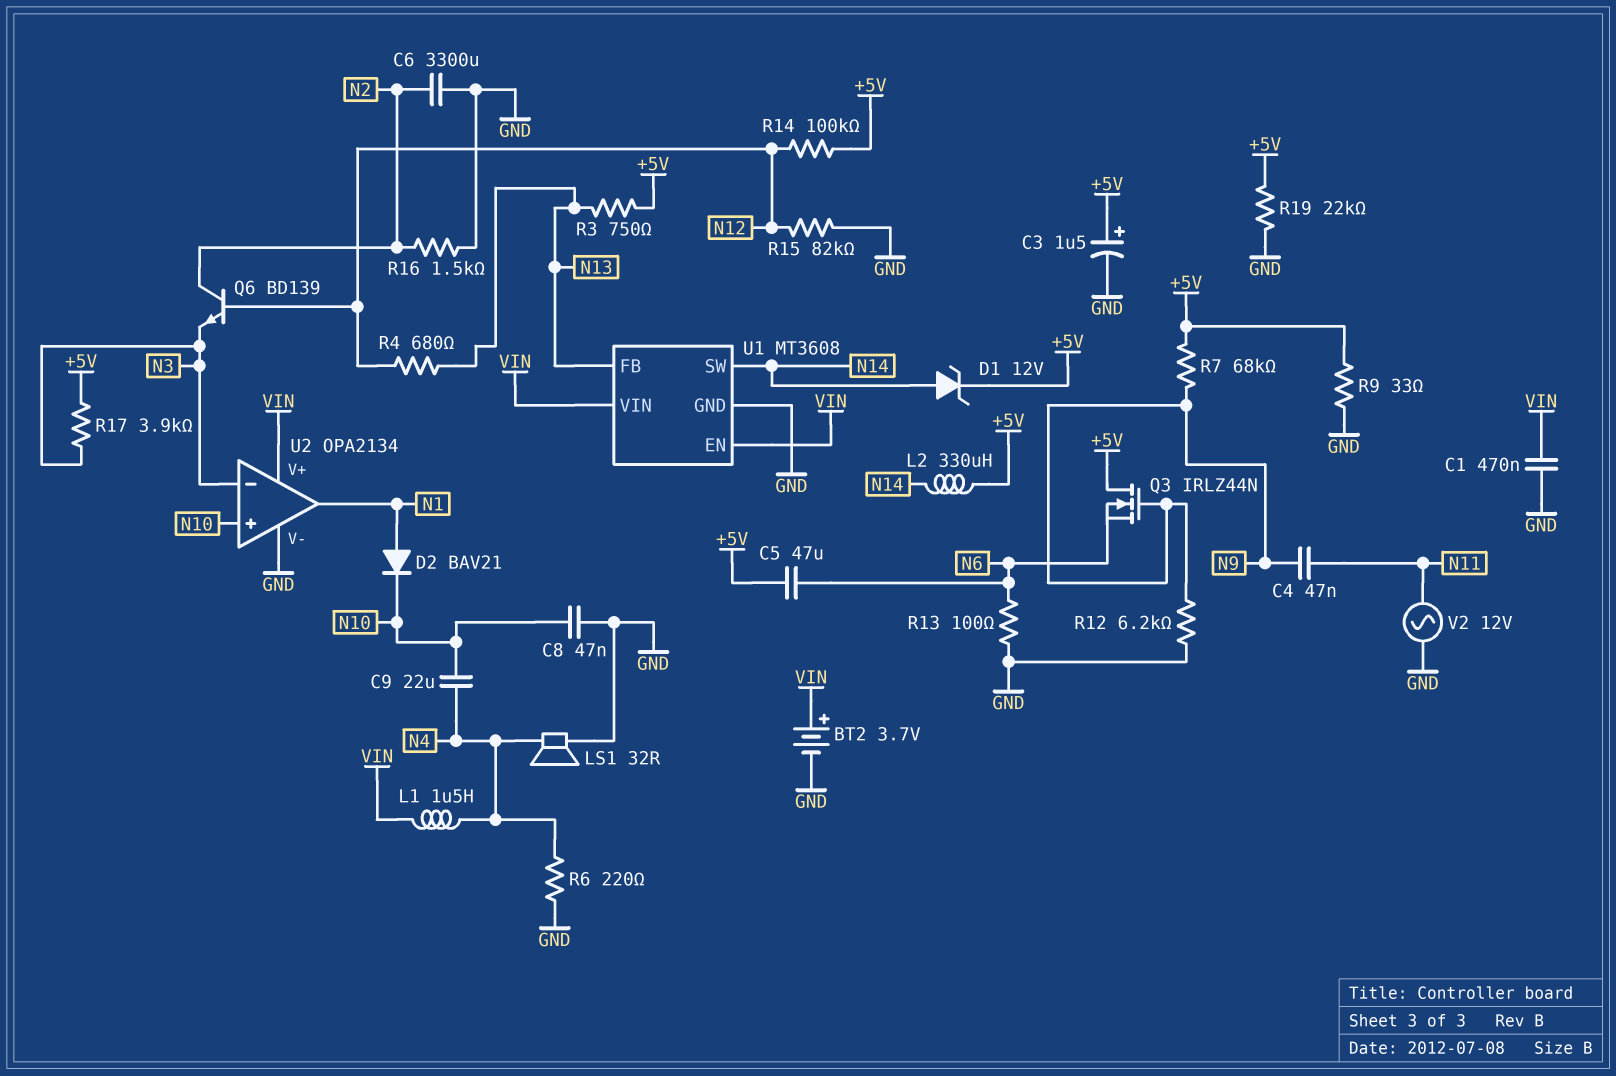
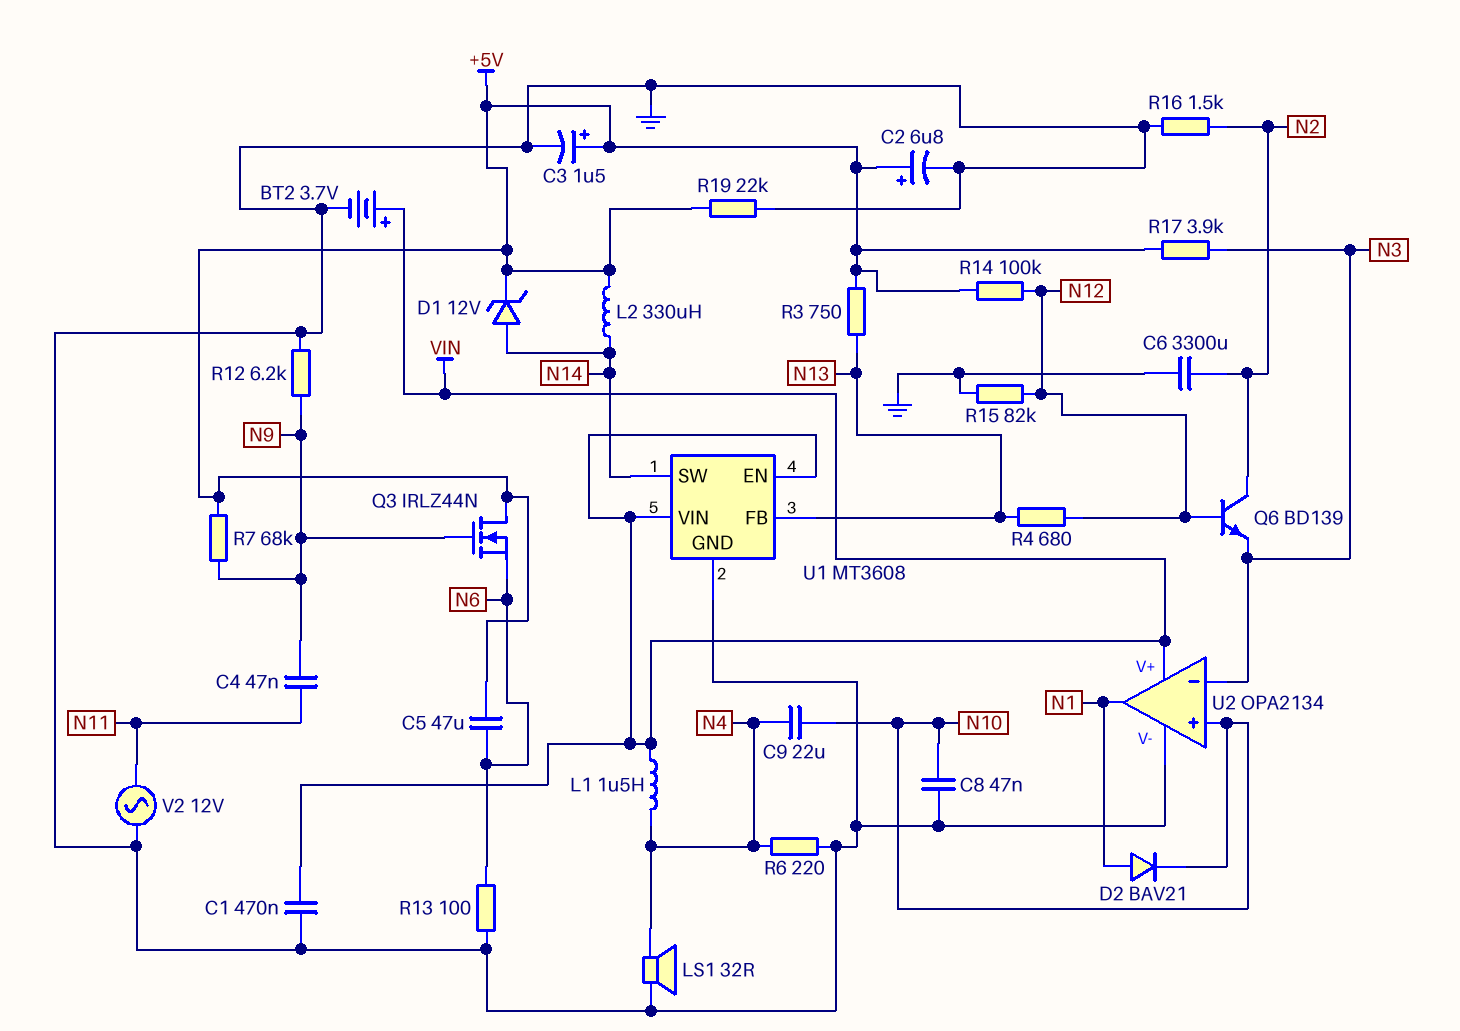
C2: none -> 6.8uF (plus +5V, minus GND)
R9: 33 (+5V, GND) -> none

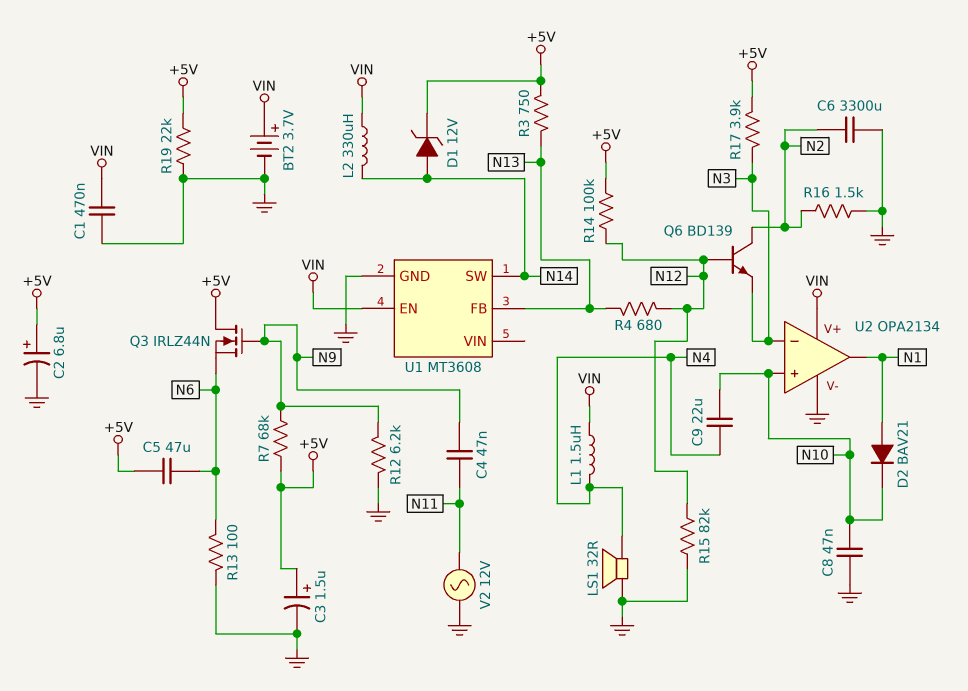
L2: 330uH (+5V, N14) -> 330uH (N14, VIN)
R6: 220 (GND, N4) -> none
U1 pin VIN: VIN -> none

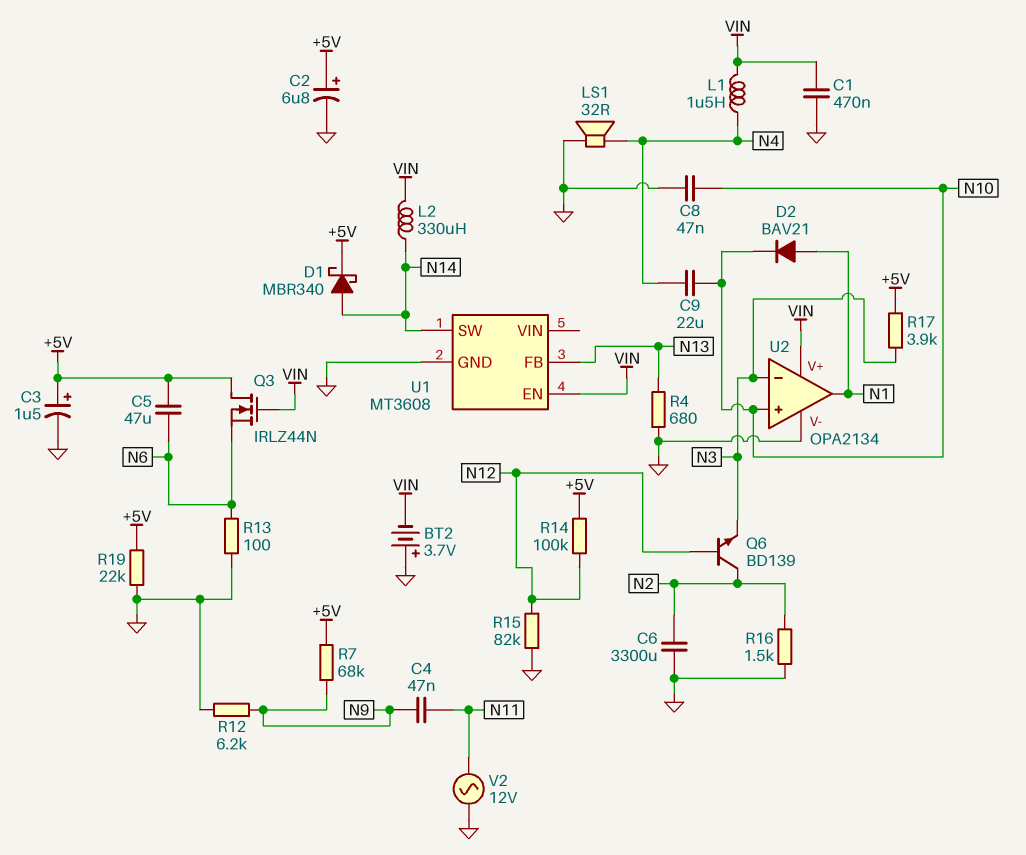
BT2: 3.7V (plus VIN, minus GND) -> 3.7V (plus GND, minus VIN)
D1: zener 12V (A N14, K +5V) -> schottky MBR340 (A N14, K +5V)
Q3: NMOS IRLZ44N (G N9, D +5V, S N6) -> NMOS IRLZ44N (G VIN, D +5V, S N6)
R3: 750 (+5V, N13) -> none
R4: 680 (N12, N13) -> 680 (GND, N13)

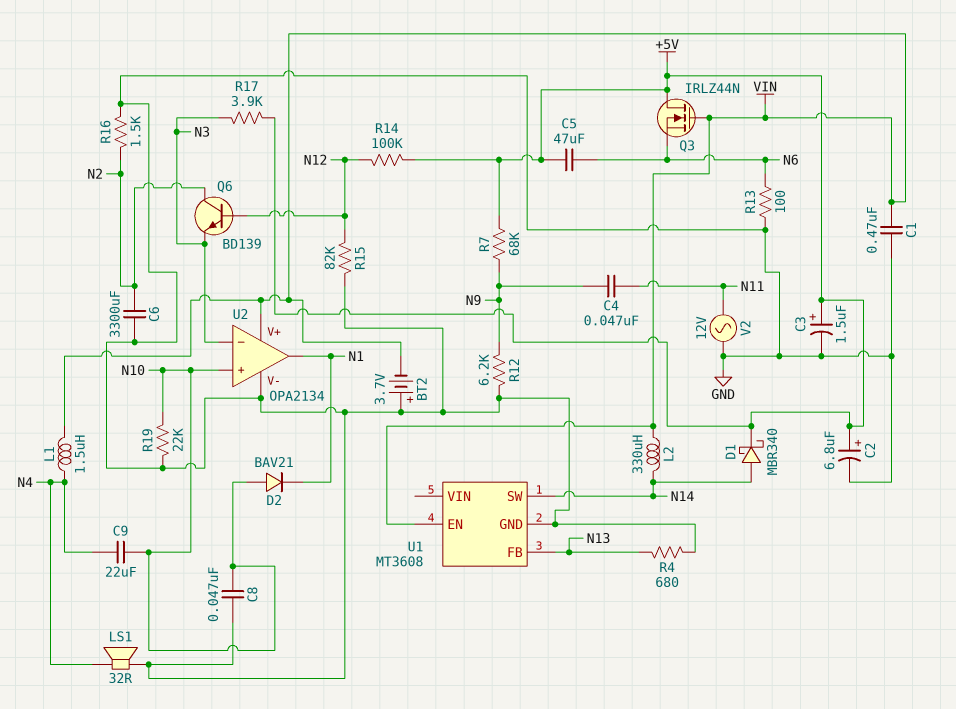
D2: diode BAV21 (A N1, K N10) -> diode BAV21 (A N10, K N1)
R19: 22k (+5V, GND) -> 22k (GND, N10)

